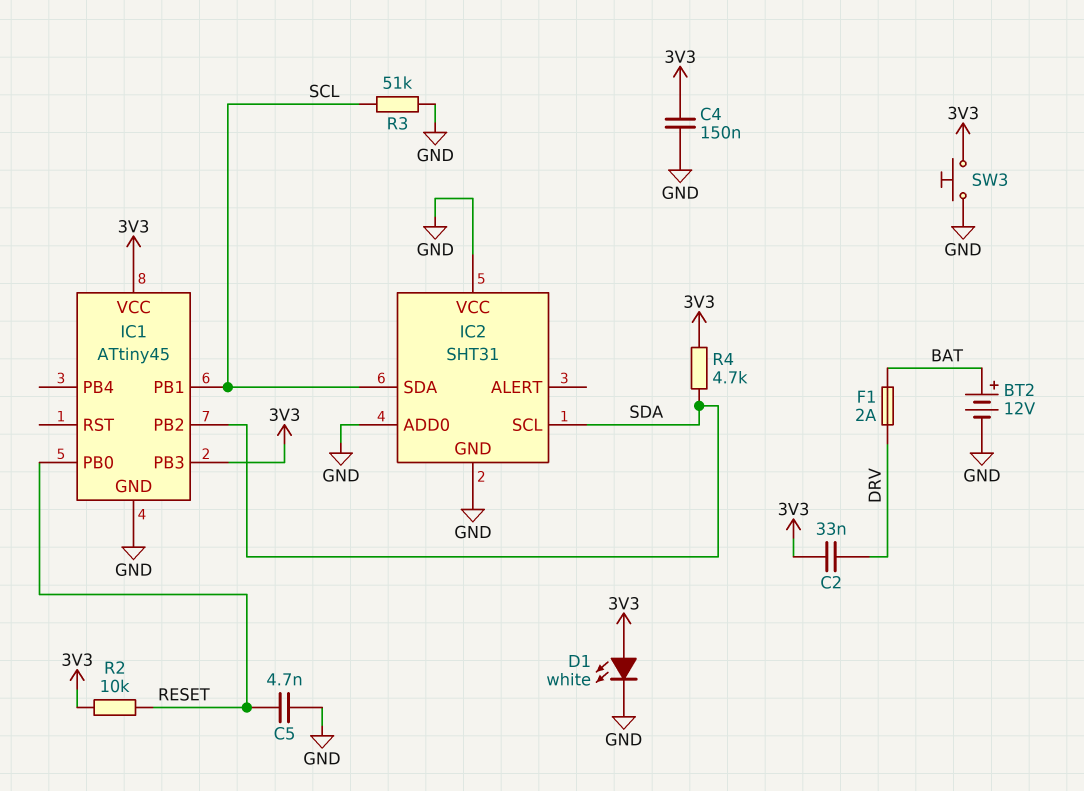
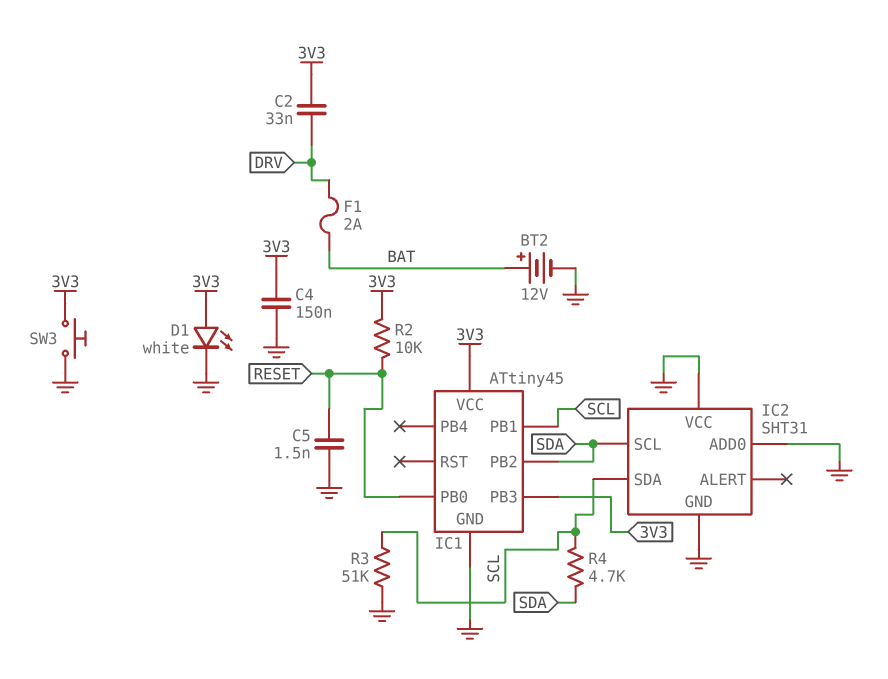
C5: 4.7nF (GND, RESET) -> 1.5nF (GND, RESET)
R4: 4.7k (3V3, SDA) -> 4.7k (SCL, SDA)

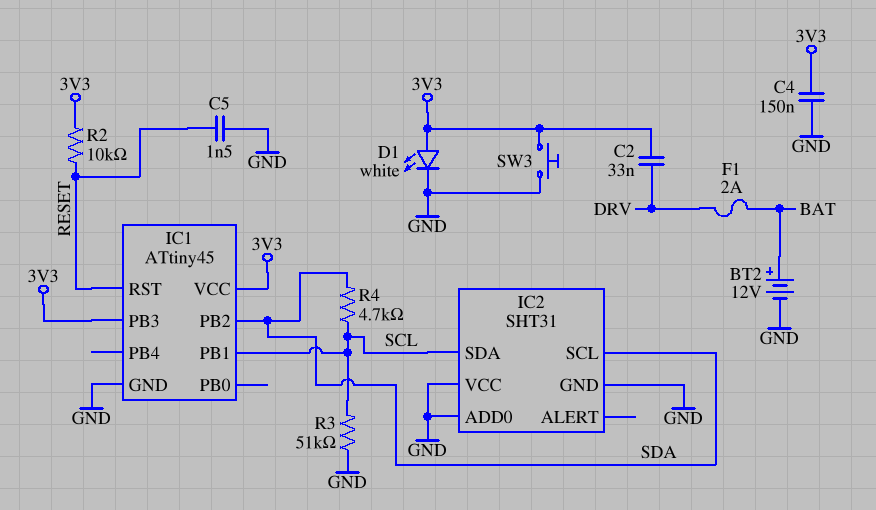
IC1 pin PB0: RESET -> none
IC1 pin RST: none -> RESET

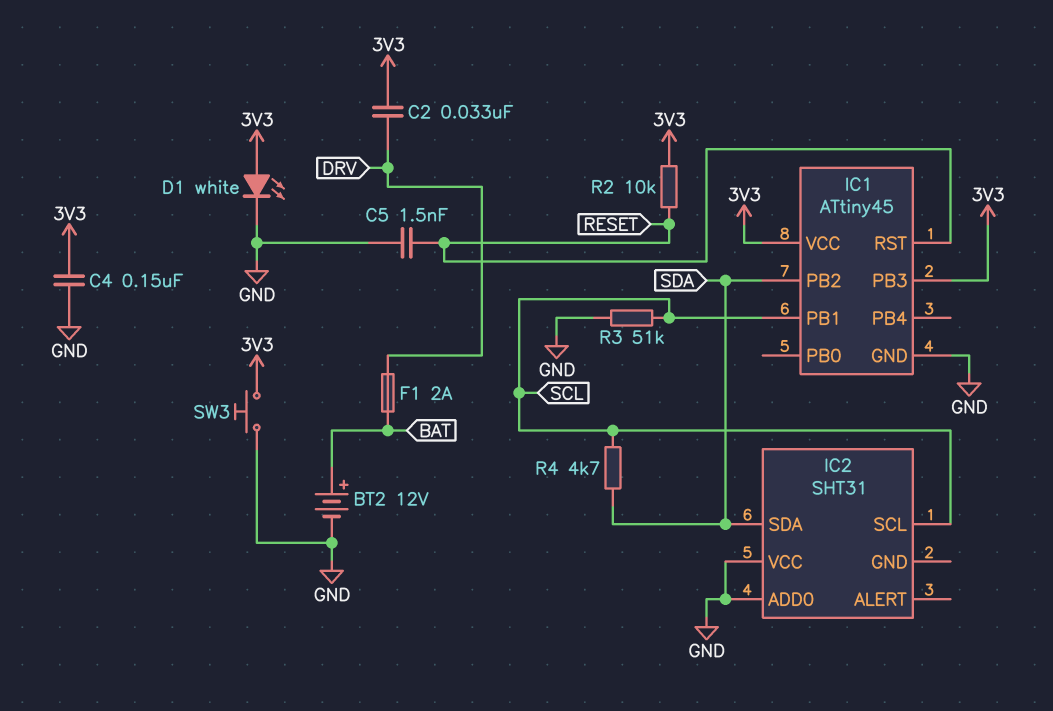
IC2 pin GND: GND -> none
IC2 pin SCL: SDA -> SCL
IC2 pin SDA: SCL -> SDA

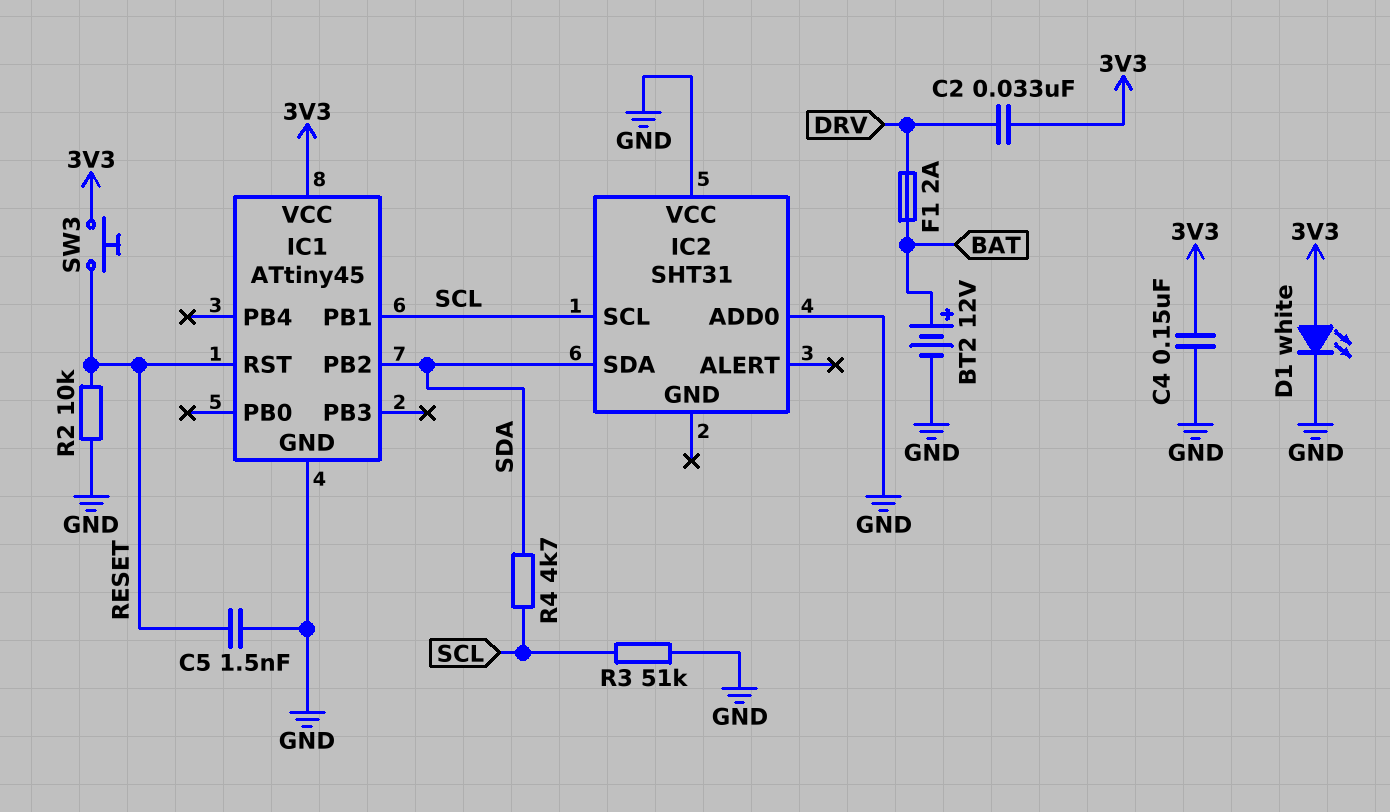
IC1 pin PB3: 3V3 -> none
R2: 10k (3V3, RESET) -> 10k (GND, RESET)
SW3: button (3V3, GND) -> button (3V3, RESET)

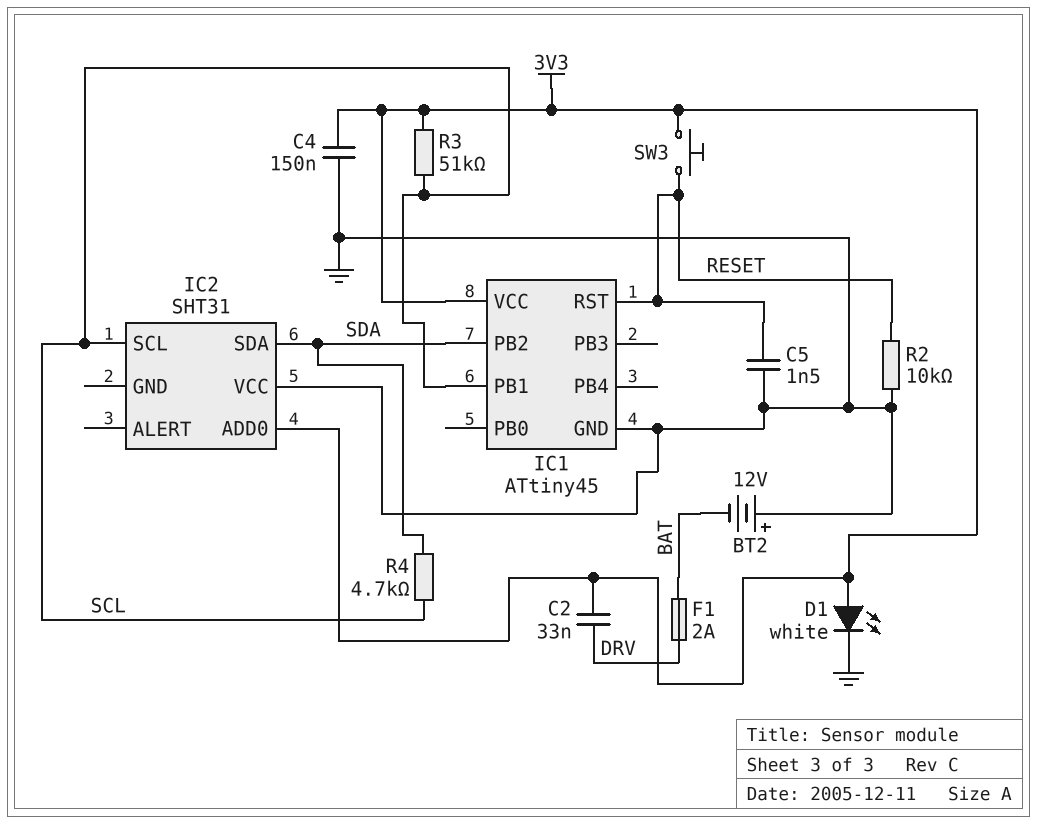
BT2: 12V (plus BAT, minus GND) -> 12V (plus GND, minus BAT)
IC2 pin ADD0: GND -> 3V3
R3: 51k (GND, SCL) -> 51k (3V3, SCL)

